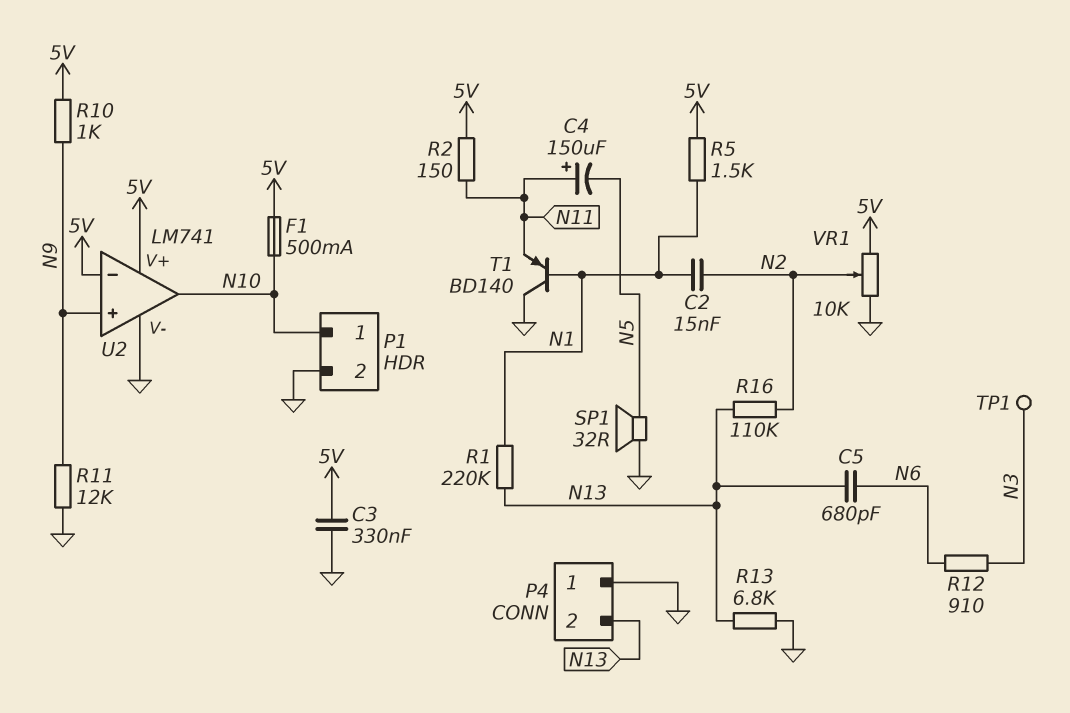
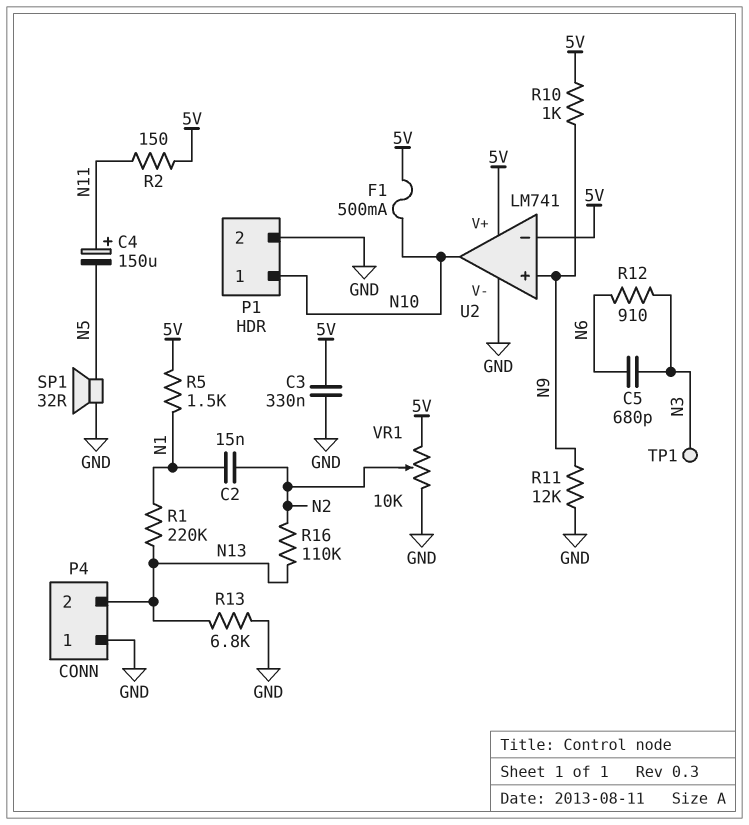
C5: 680pF (N6, N13) -> 680pF (N3, N6)
T1: PNP BD140 (B N1, C GND, E N11) -> none

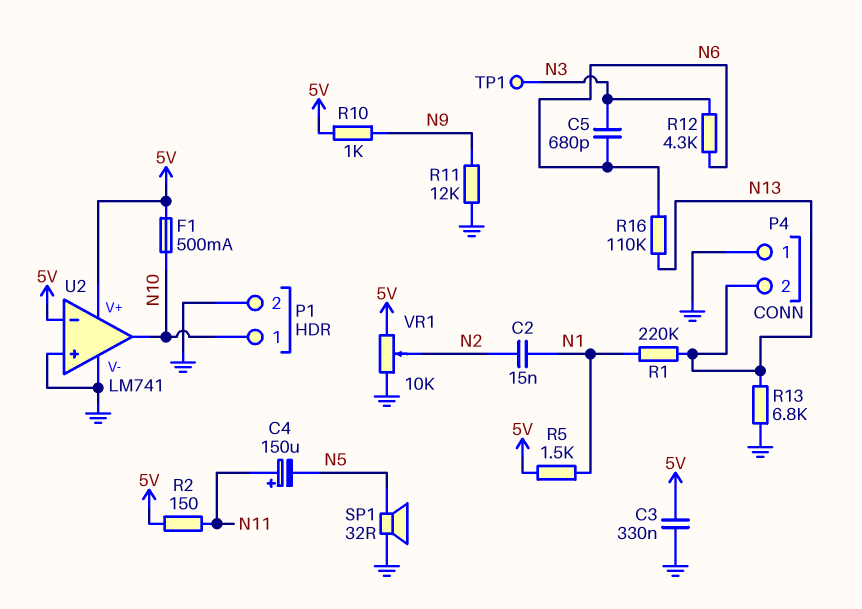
R12: 910 (N3, N6) -> 4.3k (N3, N6)
R16: 110k (N2, N13) -> 110k (N6, N13)
U2 pin in+: N9 -> GND

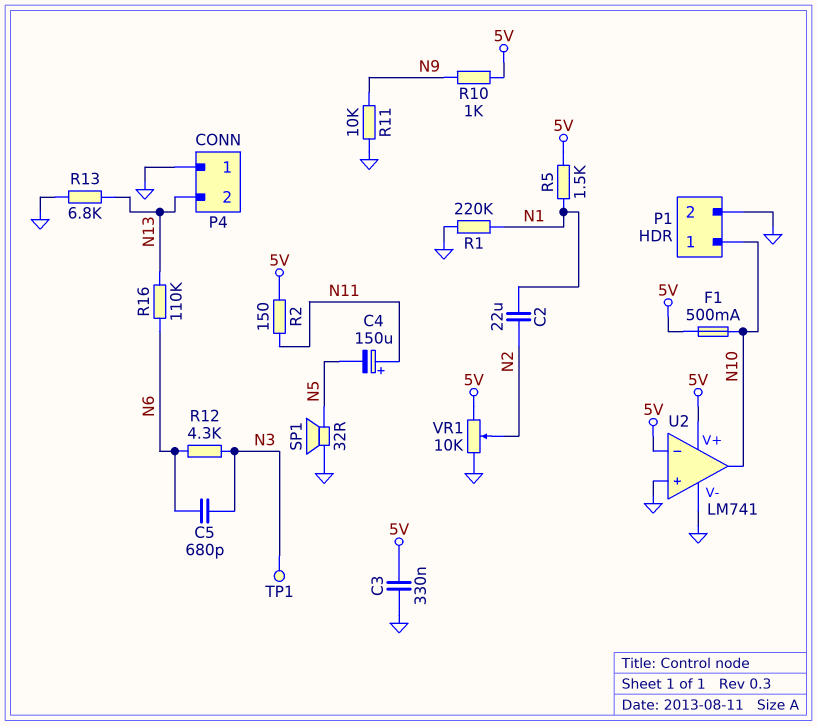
C2: 15nF (N1, N2) -> 22uF (N1, N2)
R1: 220k (N1, N13) -> 220k (GND, N1)
R11: 12k (GND, N9) -> 10k (GND, N9)

